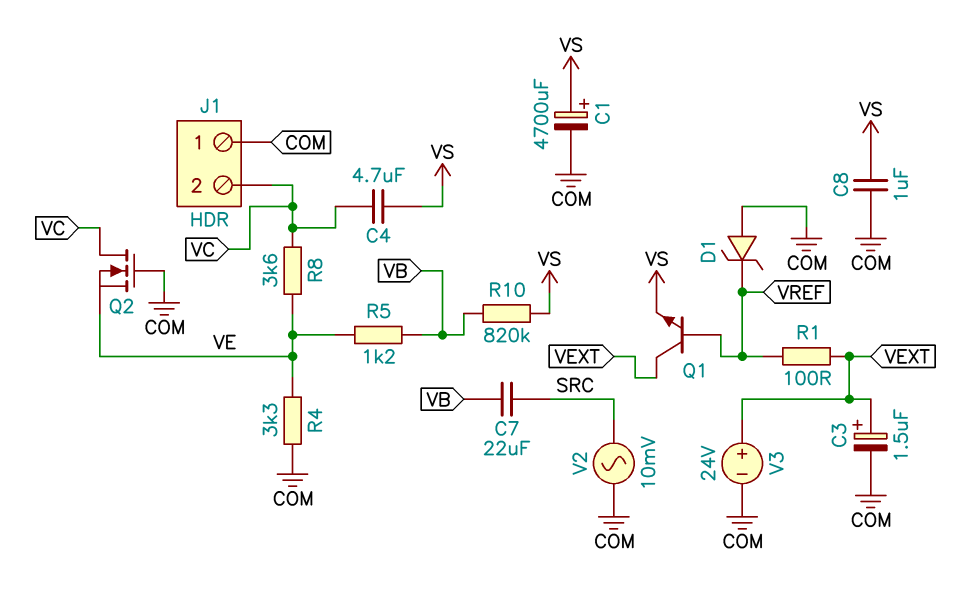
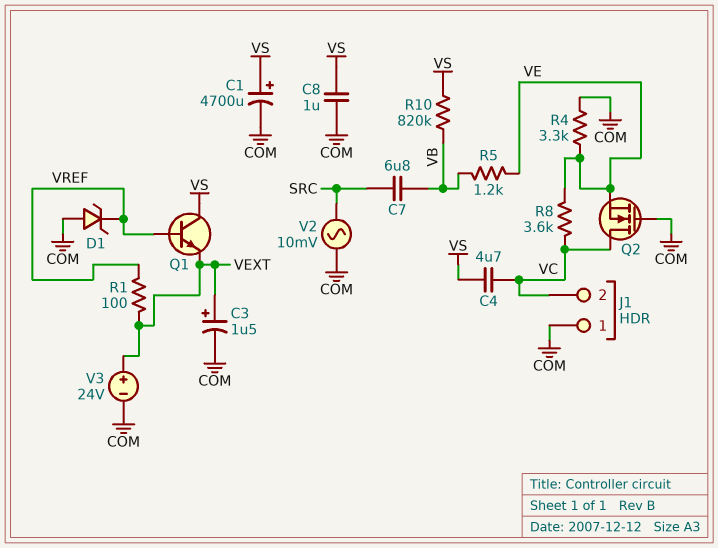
C7: 22uF (SRC, VB) -> 6.8uF (SRC, VB)
Q1: NPN (B VREF, C VEXT, E VS) -> NPN (B VREF, C VS, E VEXT)

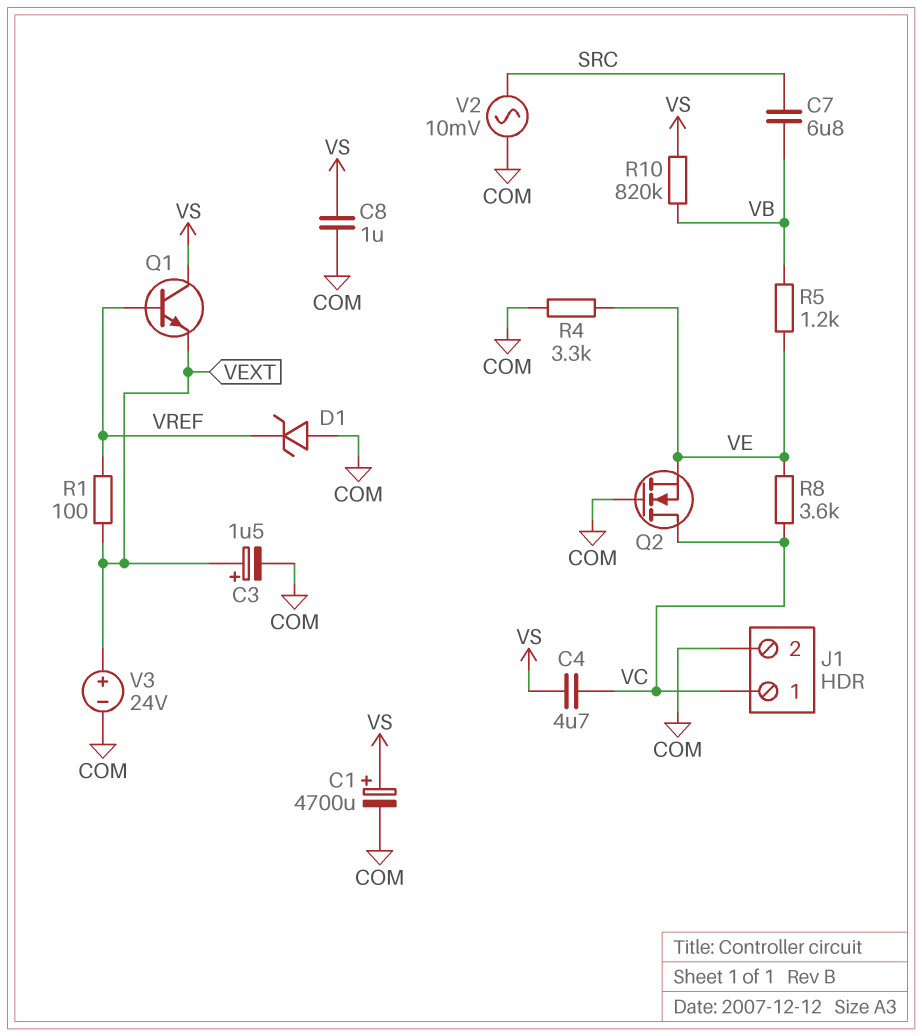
J1 pin 1: COM -> VC
J1 pin 2: VC -> COM

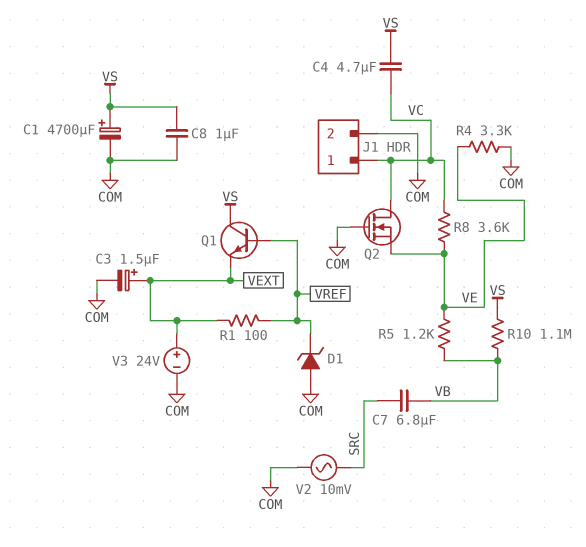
R10: 820k (VB, VS) -> 1.1M (VB, VS)

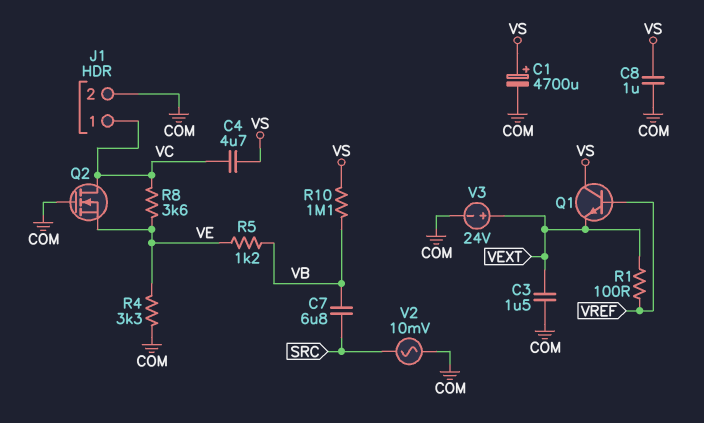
C3: 1.5uF (plus VEXT, minus COM) -> 1.5uF (COM, VEXT)
D1: zener (A COM, K VREF) -> none

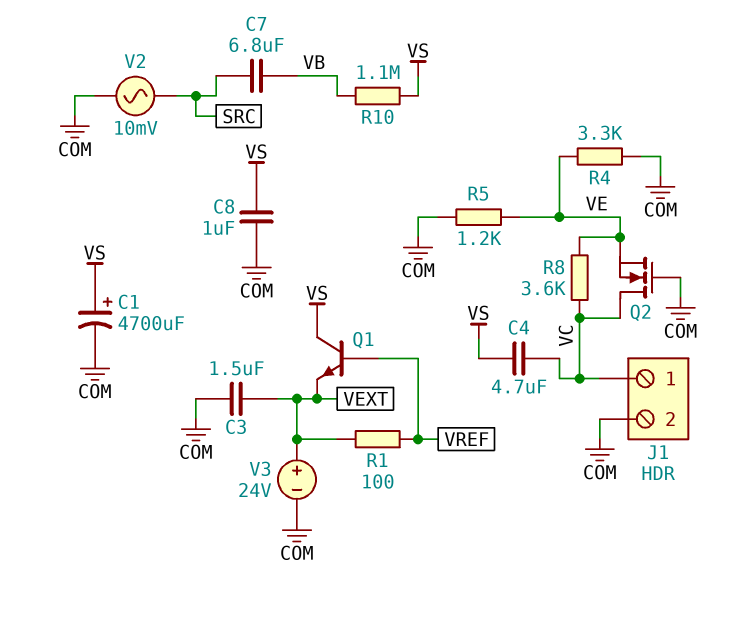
R5: 1.2k (VB, VE) -> 1.2k (COM, VE)

